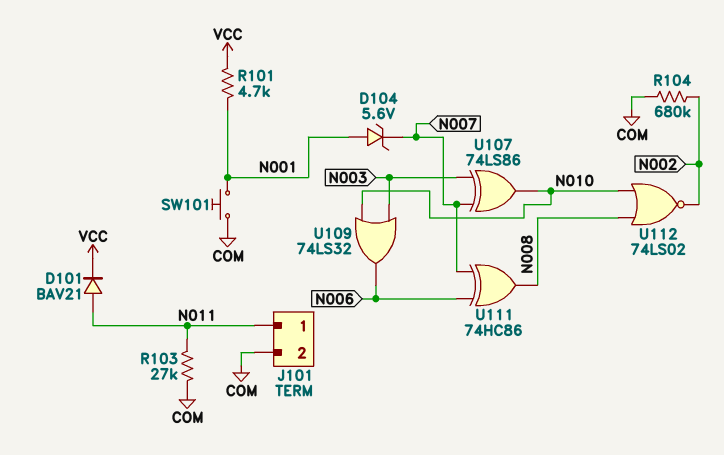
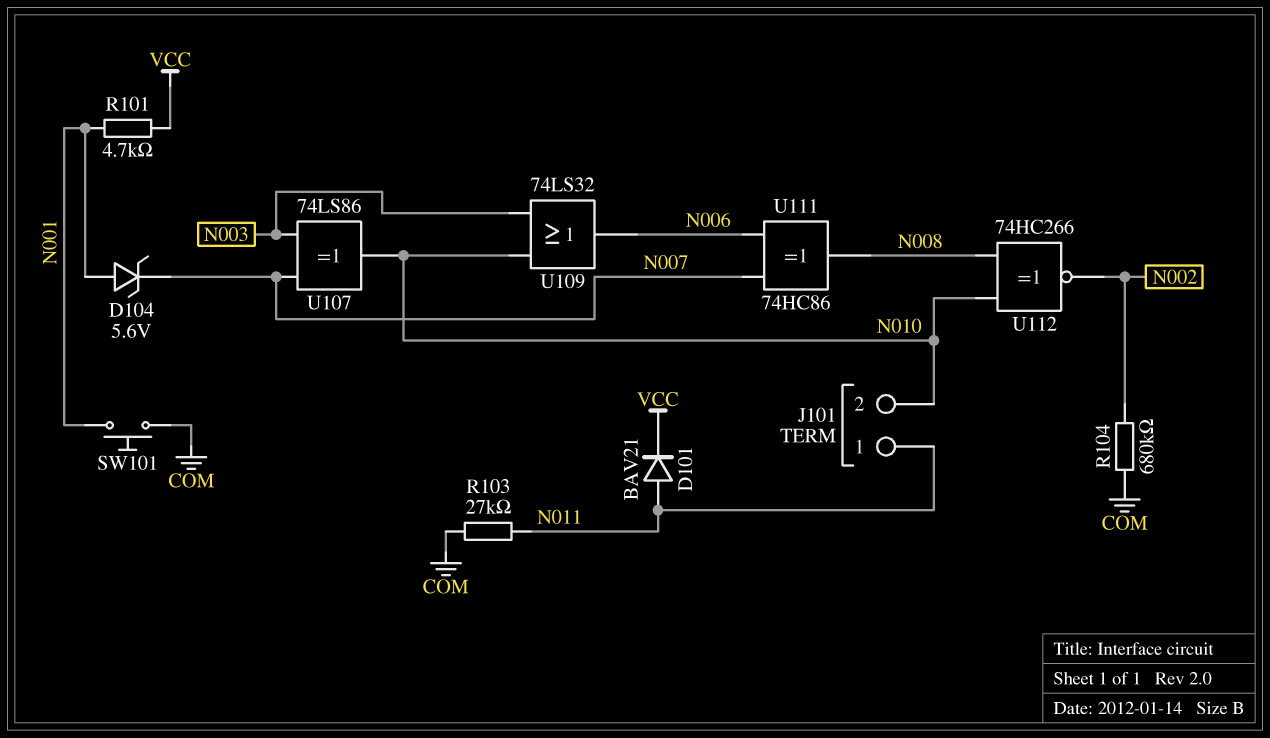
J101 pin 2: COM -> N010
U112: NOR 74LS02 (in N008, in N010, out N002) -> XNOR 74HC266 (in N008, in N010, out N002)

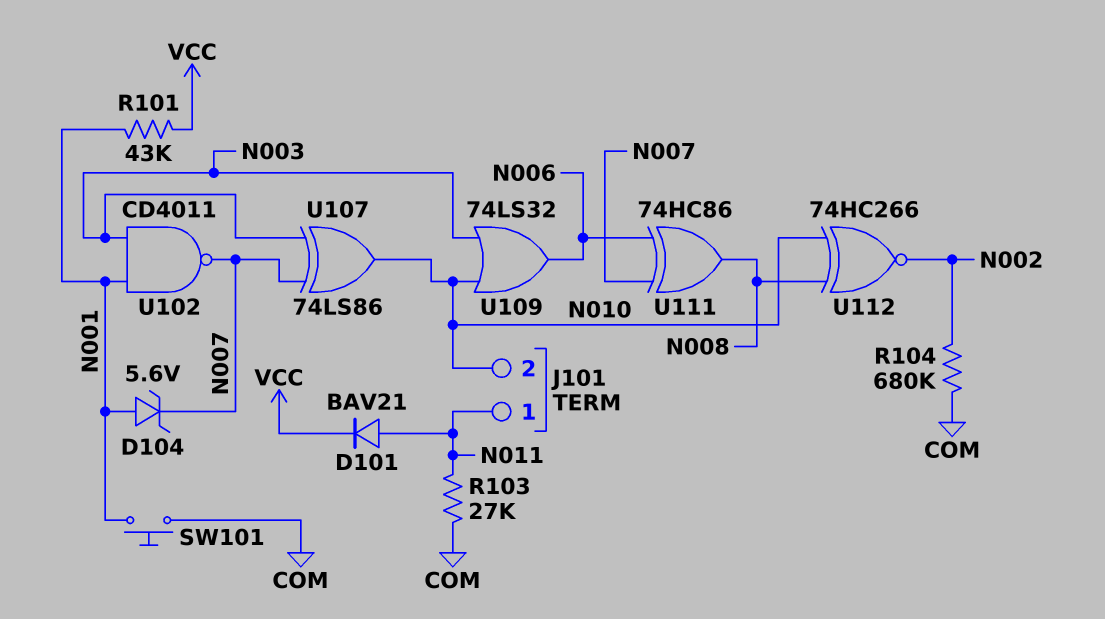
R101: 4.7k (N001, VCC) -> 43k (N001, VCC)
U102: none -> NAND CD4011 (in N001, in N003, out N007)

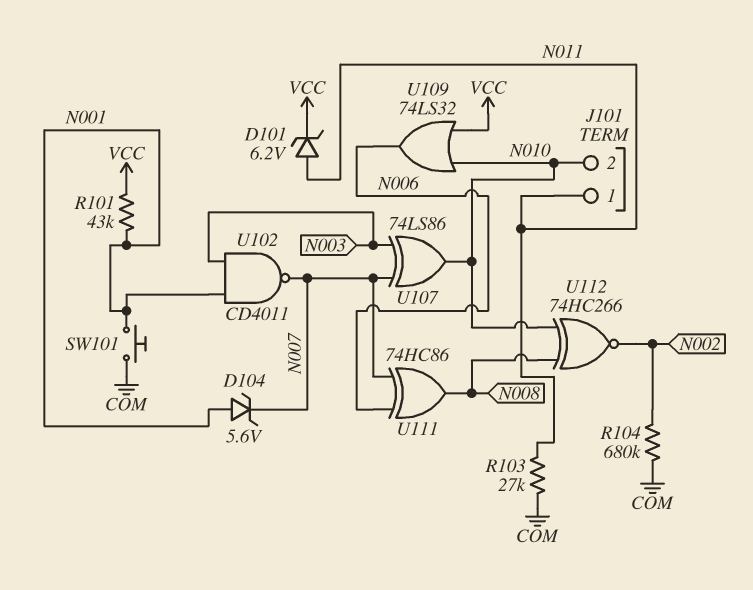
D101: diode BAV21 (A N011, K VCC) -> zener 6.2V (A N011, K VCC)
U109: OR 74LS32 (in N003, in N010, out N006) -> OR 74LS32 (in N010, in VCC, out N006)

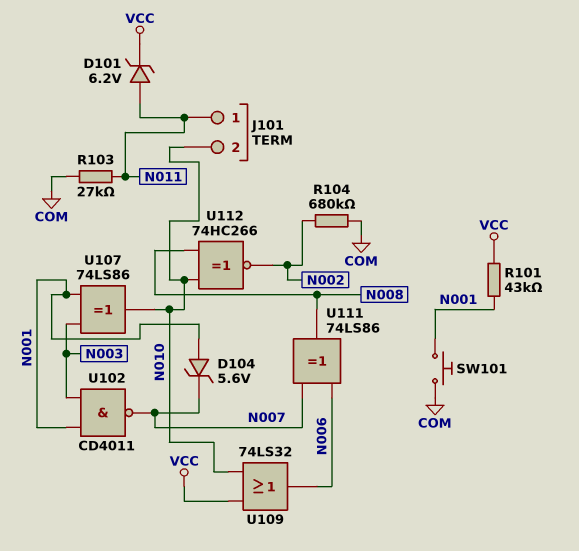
U107: XOR 74LS86 (in N003, in N007, out N010) -> XOR 74LS86 (in N001, in N003, out N010)
U111: XOR 74HC86 (in N006, in N007, out N008) -> XOR 74LS86 (in N006, in N007, out N008)

